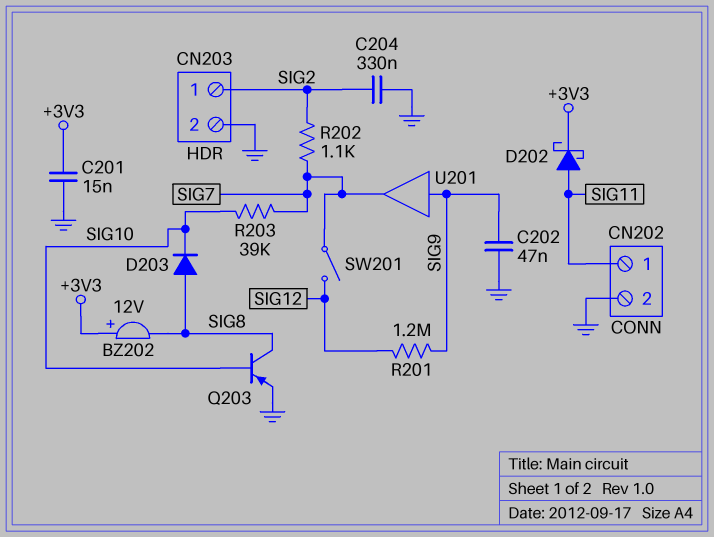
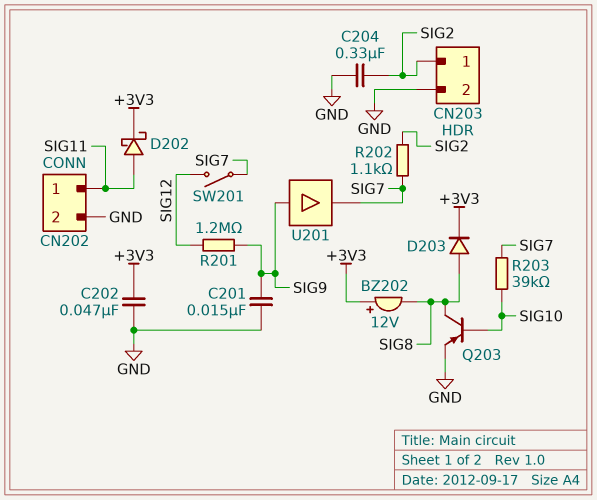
C201: 15nF (+3V3, GND) -> 15nF (GND, SIG9)
C202: 47nF (GND, SIG9) -> 47nF (+3V3, GND)
D203: diode (A SIG8, K SIG10) -> diode (A SIG8, K +3V3)

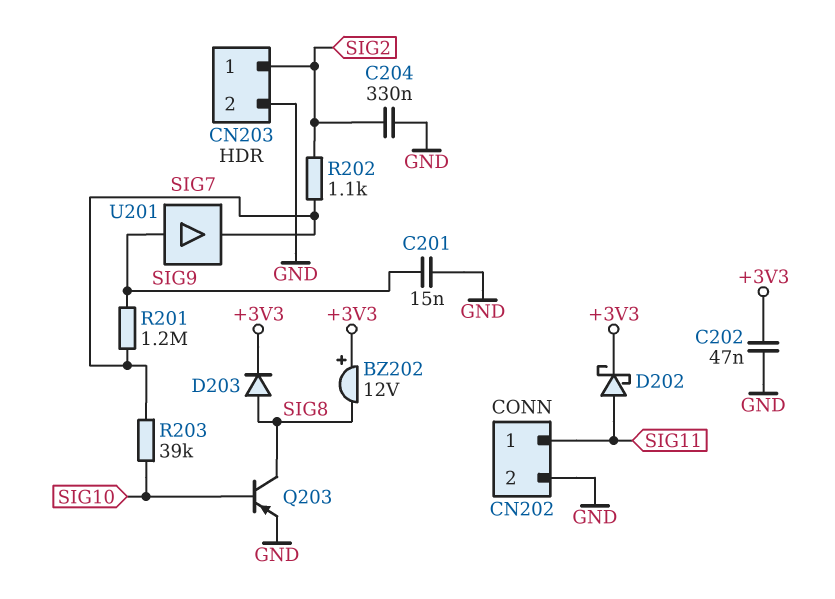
R201: 1.2M (SIG9, SIG12) -> 1.2M (SIG7, SIG9)
SW201: switch (SIG7, SIG12) -> none

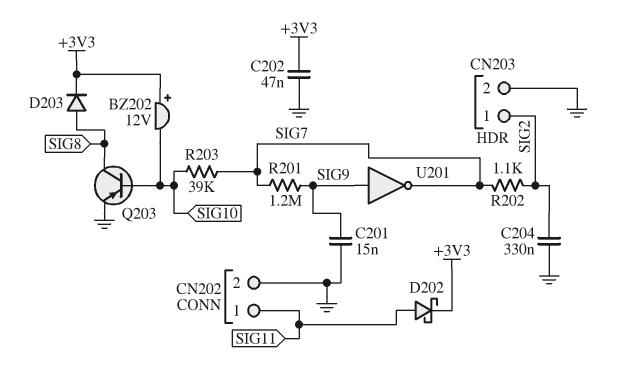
BZ202: buzzer 12V (plus +3V3, minus SIG8) -> buzzer 12V (plus +3V3, minus SIG10)
U201: buffer (in SIG9, out SIG7) -> NOT (in SIG9, out SIG7)

